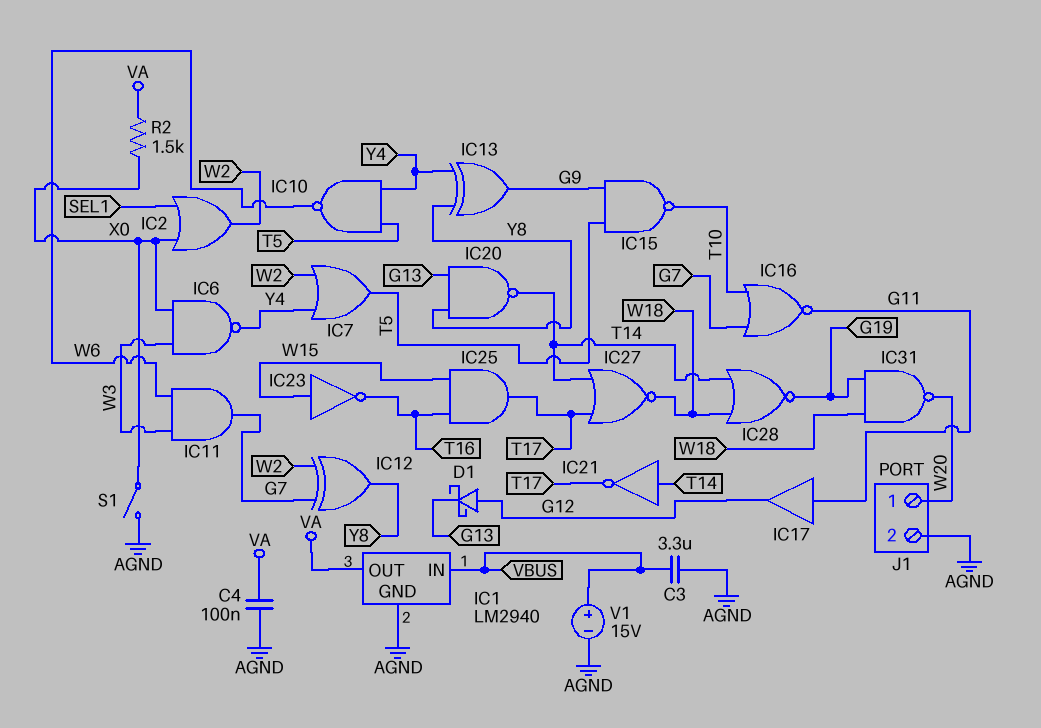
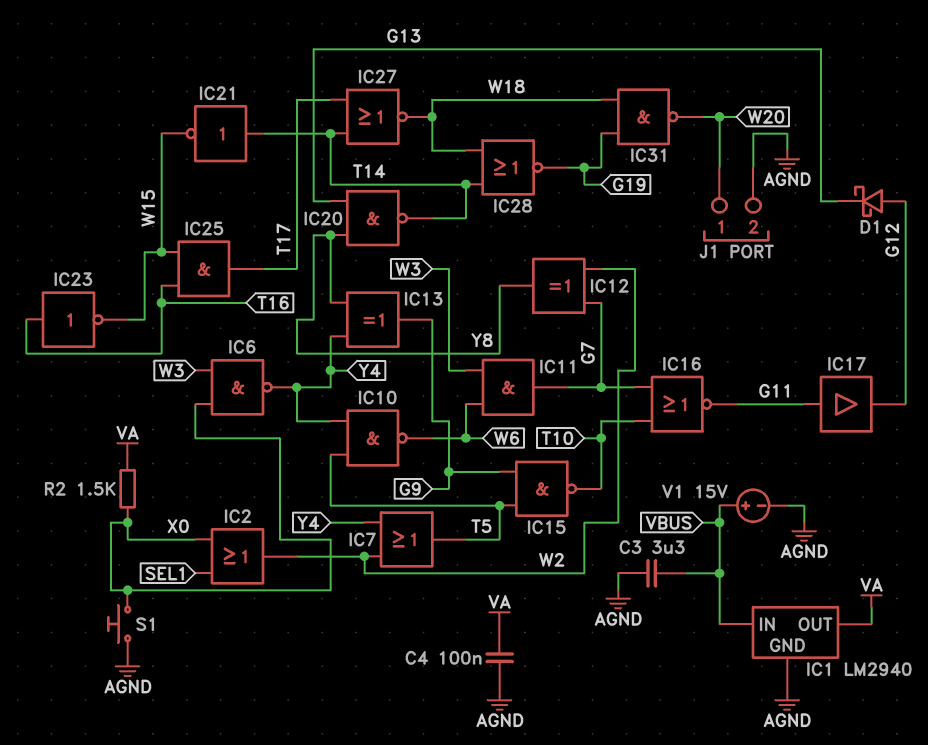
IC21: NOT (in T14, out T17) -> NOT (in T14, out W15)
IC23: NOT (in W15, out T16) -> NOT (in T16, out W15)
S1: switch (AGND, X0) -> button (AGND, X0)

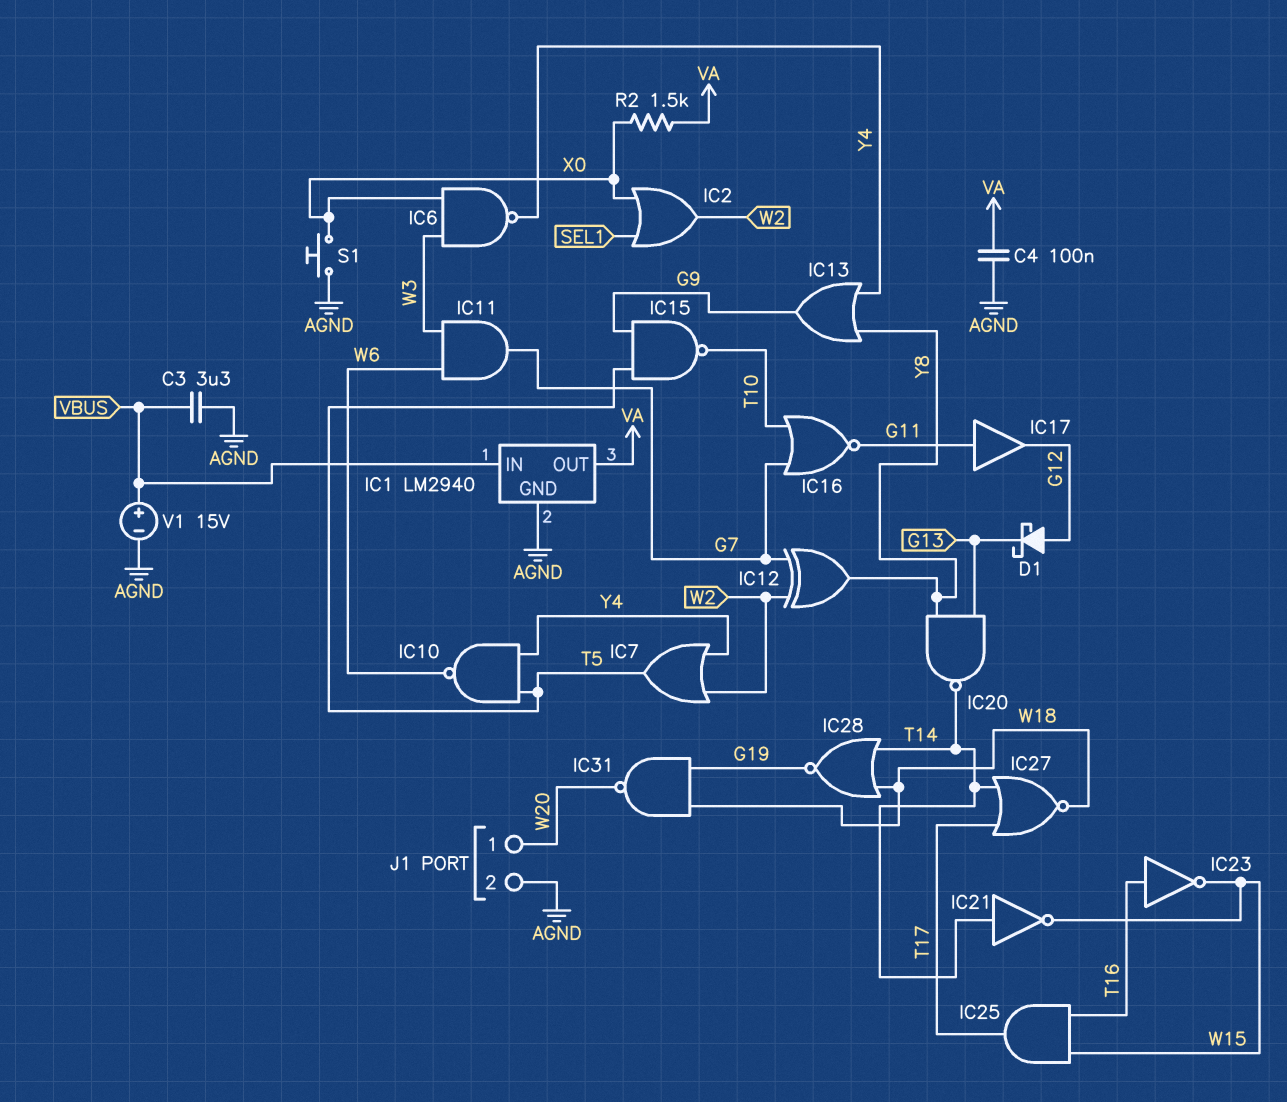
IC13: XOR (in Y4, in Y8, out G9) -> OR (in Y4, in Y8, out G9)

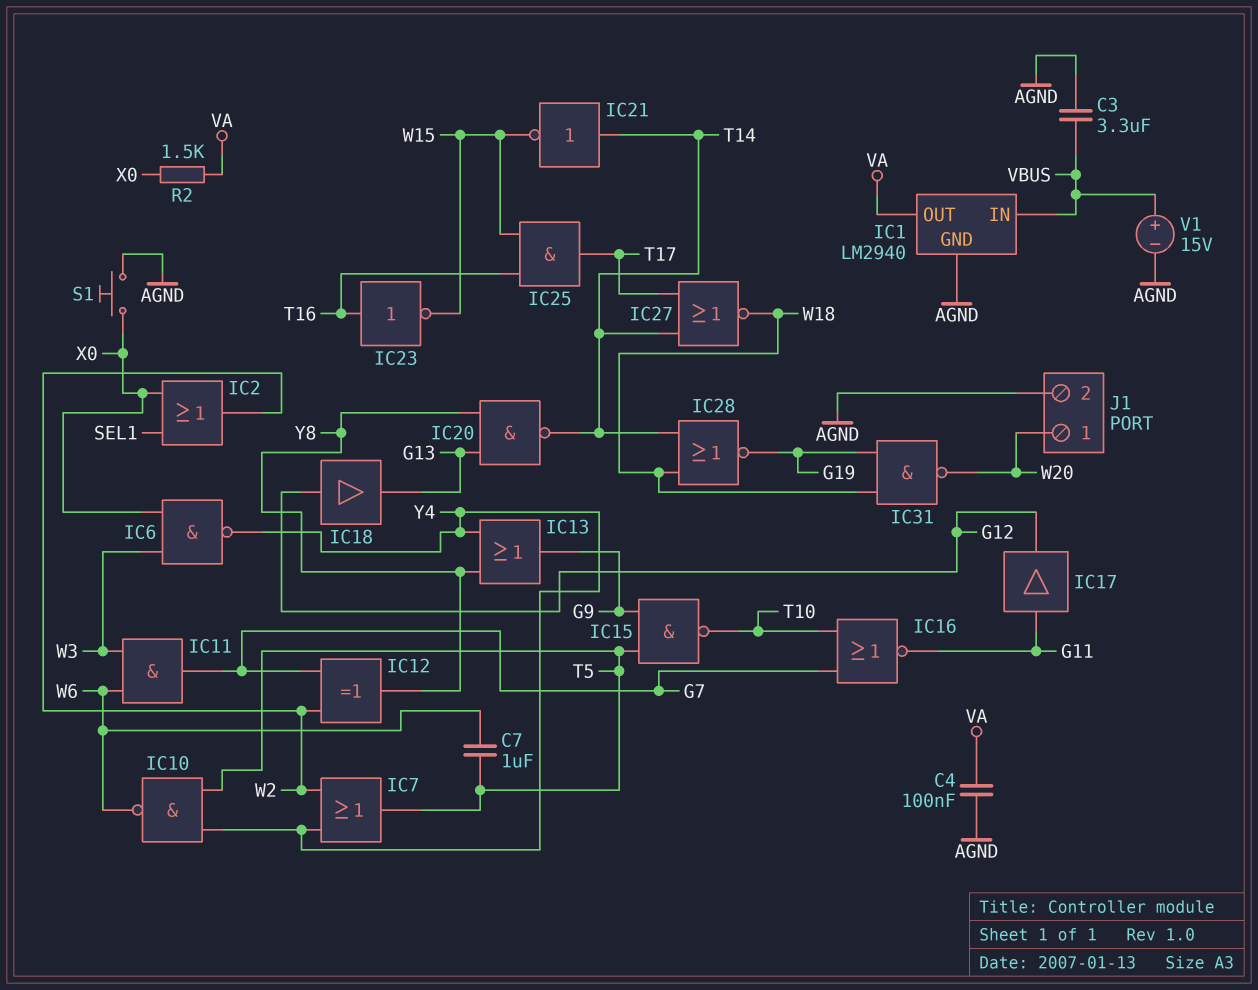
C7: none -> 1uF (T5, W6)
D1: schottky (A G12, K G13) -> none
IC18: none -> buffer (in G12, out G13)

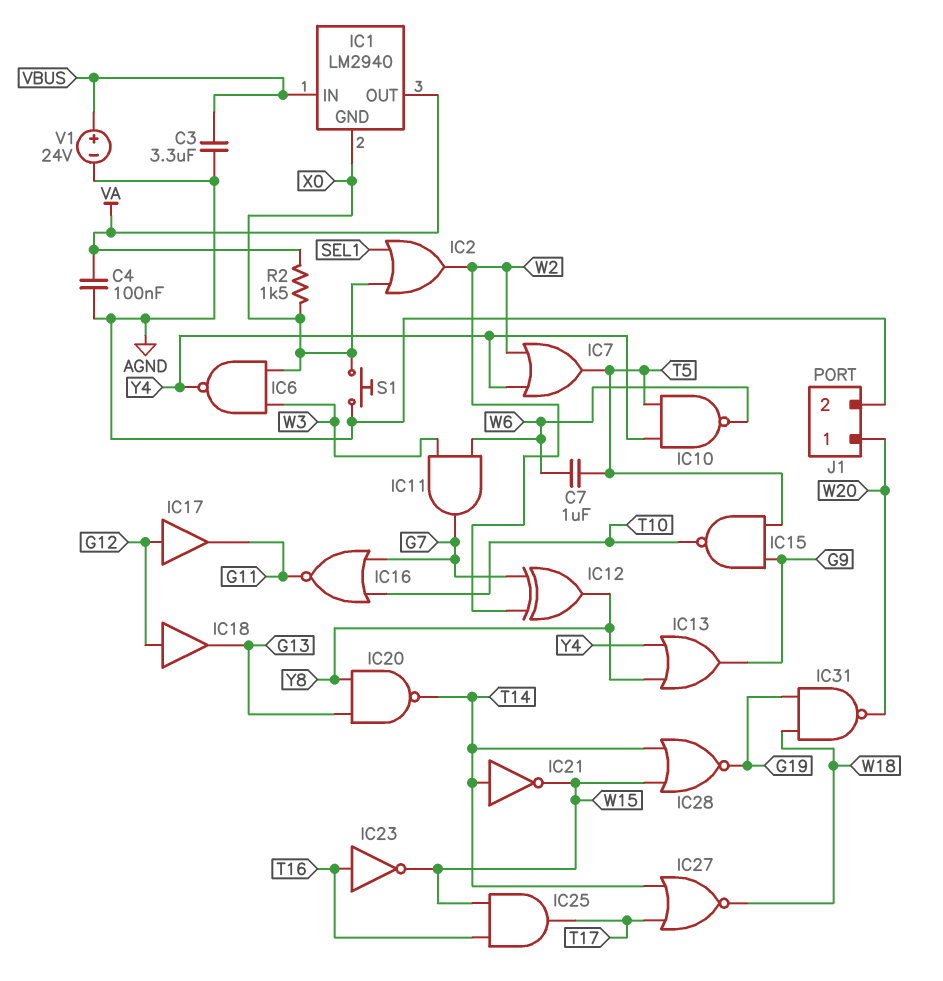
IC1 pin GND: AGND -> X0
IC17: buffer (in G11, out G12) -> buffer (in G12, out G11)
IC28: NOR (in T14, in W18, out G19) -> NOR (in T14, in W15, out G19)
V1: 15V (plus VBUS, minus AGND) -> 24V (plus VBUS, minus AGND)

